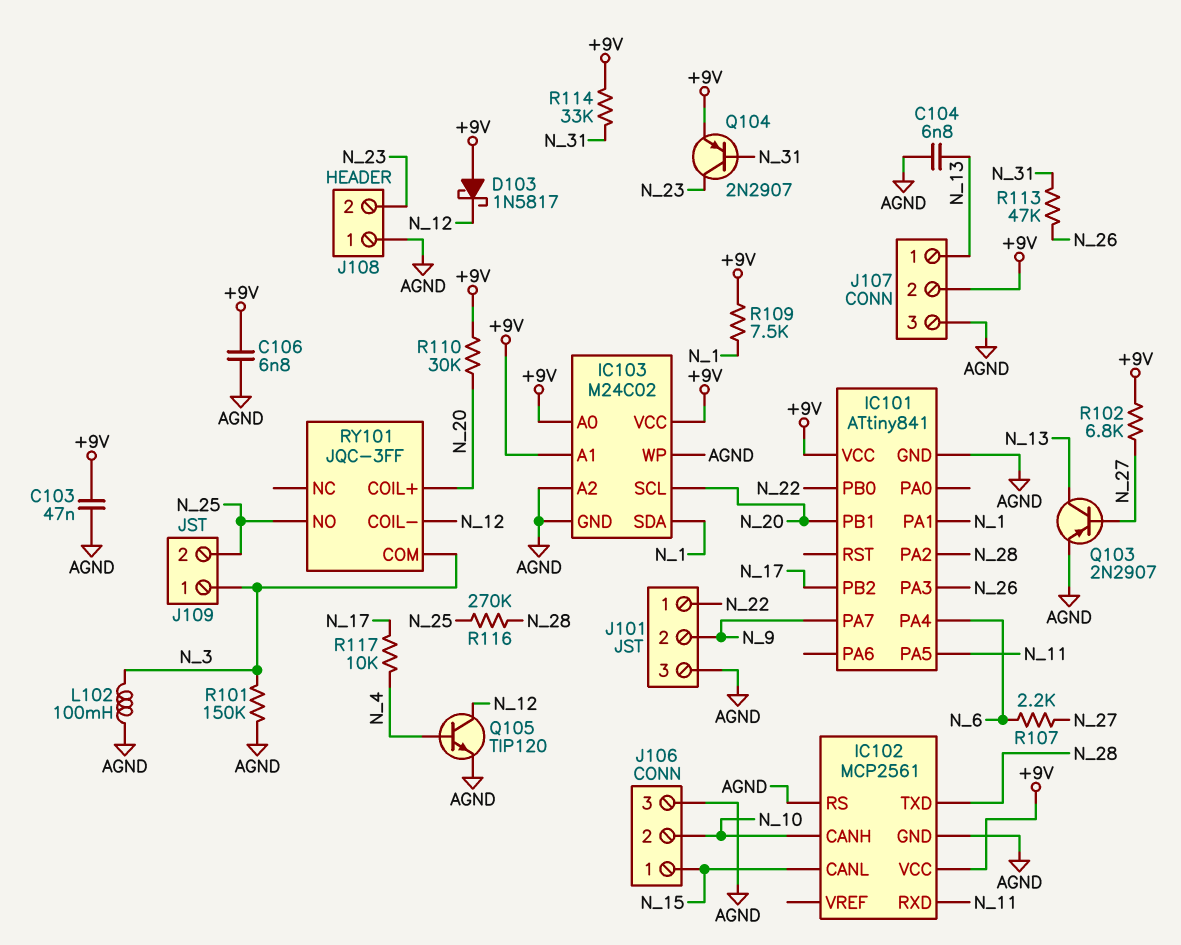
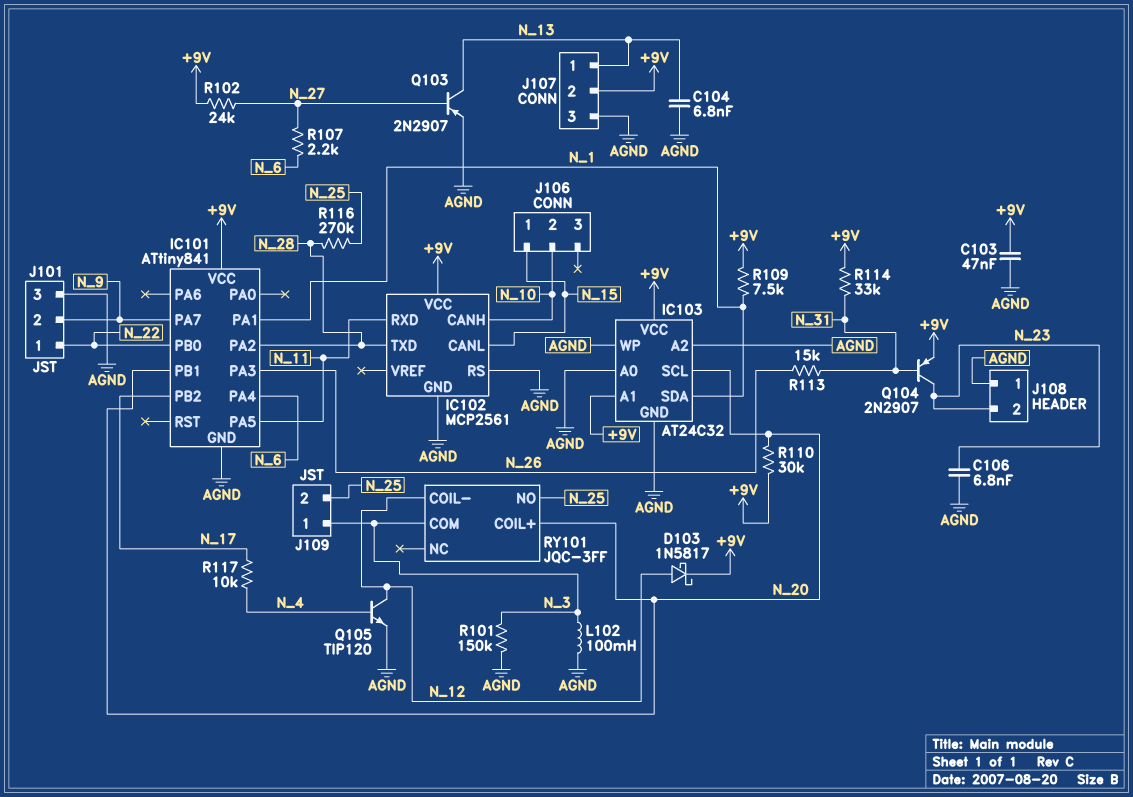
C106: 6.8nF (+9V, AGND) -> 6.8nF (AGND, N_23)
D103: schottky 1N5817 (A +9V, K N_12) -> schottky 1N5817 (A N_12, K +9V)
IC103: M24C02 -> AT24C32
IC103 pin A0: +9V -> AGND
J106 pin 3: AGND -> none
R102: 6.8k (+9V, N_27) -> 24k (+9V, N_27)
R113: 47k (N_26, N_31) -> 15k (N_26, N_31)

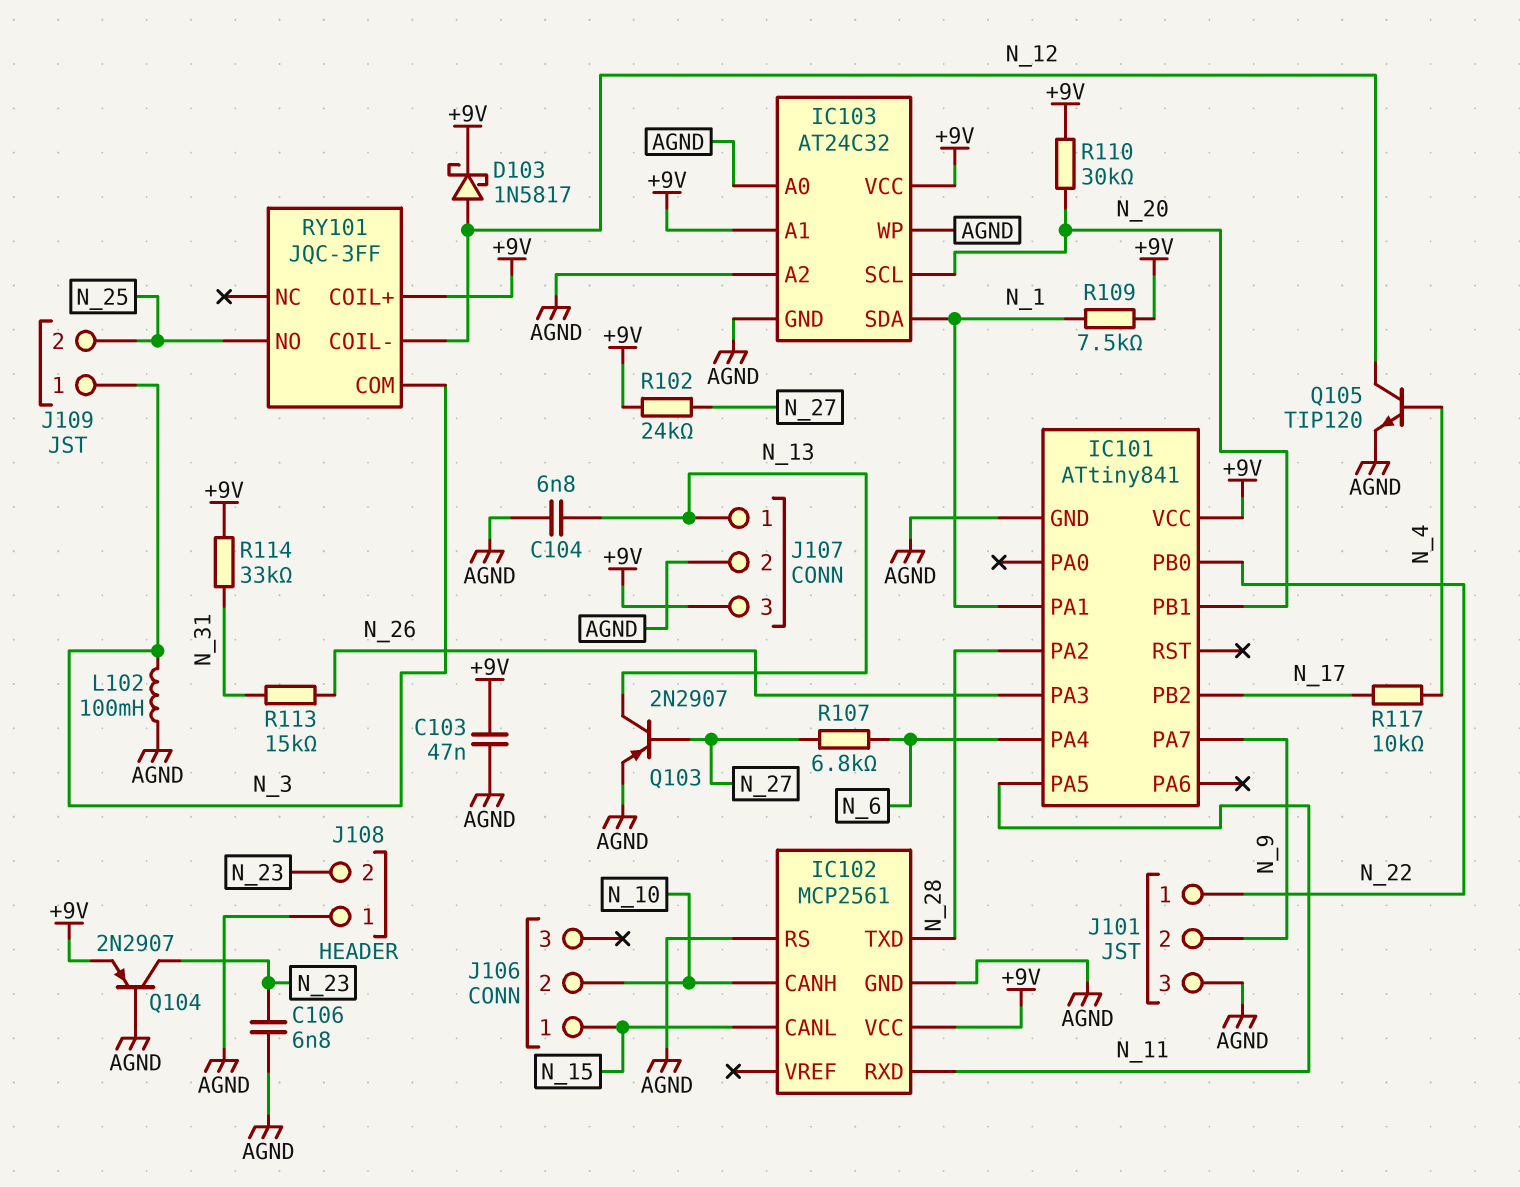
J107 pin 2: +9V -> AGND
J107 pin 3: AGND -> +9V
Q104: PNP 2N2907 (B N_31, C N_23, E +9V) -> PNP 2N2907 (B AGND, C N_23, E +9V)
R101: 150k (AGND, N_3) -> none
R107: 2.2k (N_6, N_27) -> 6.8k (N_6, N_27)
R116: 270k (N_25, N_28) -> none
RY101 pin COIL+: N_20 -> +9V

